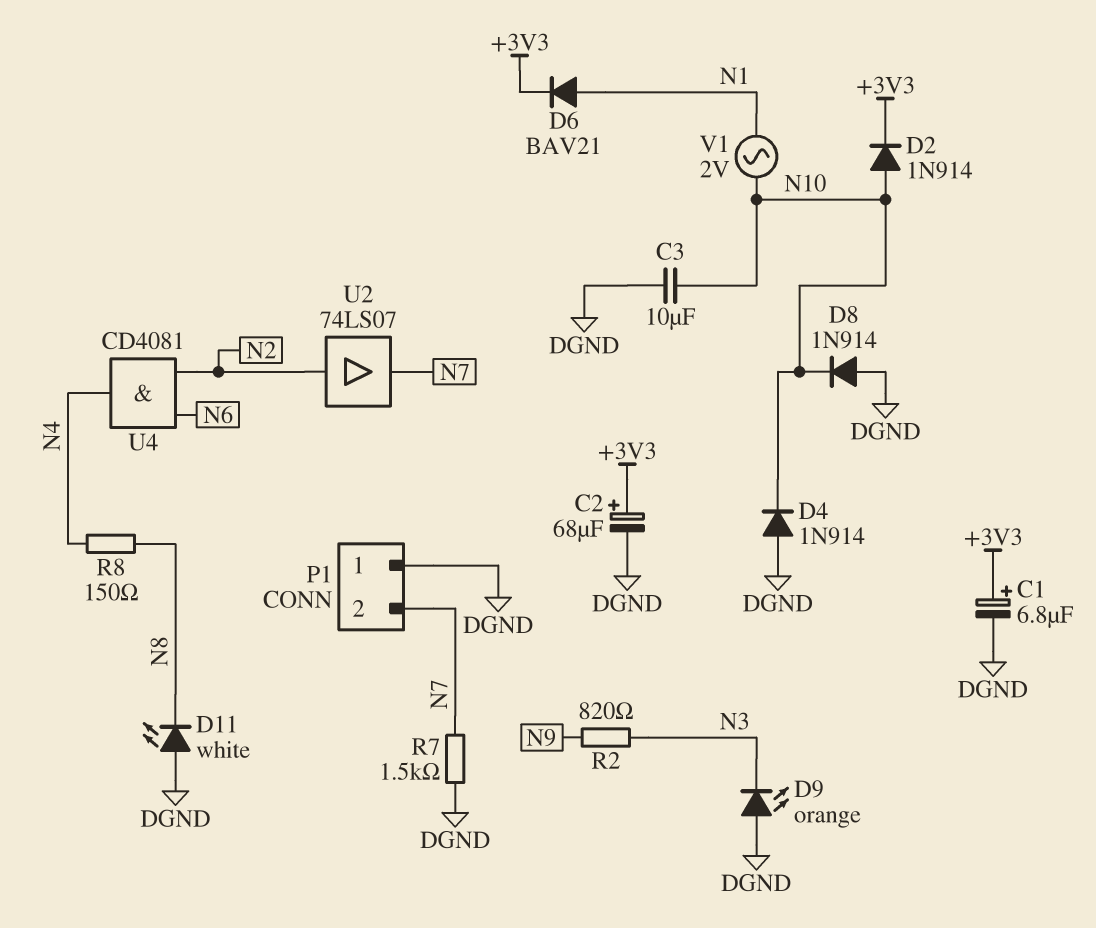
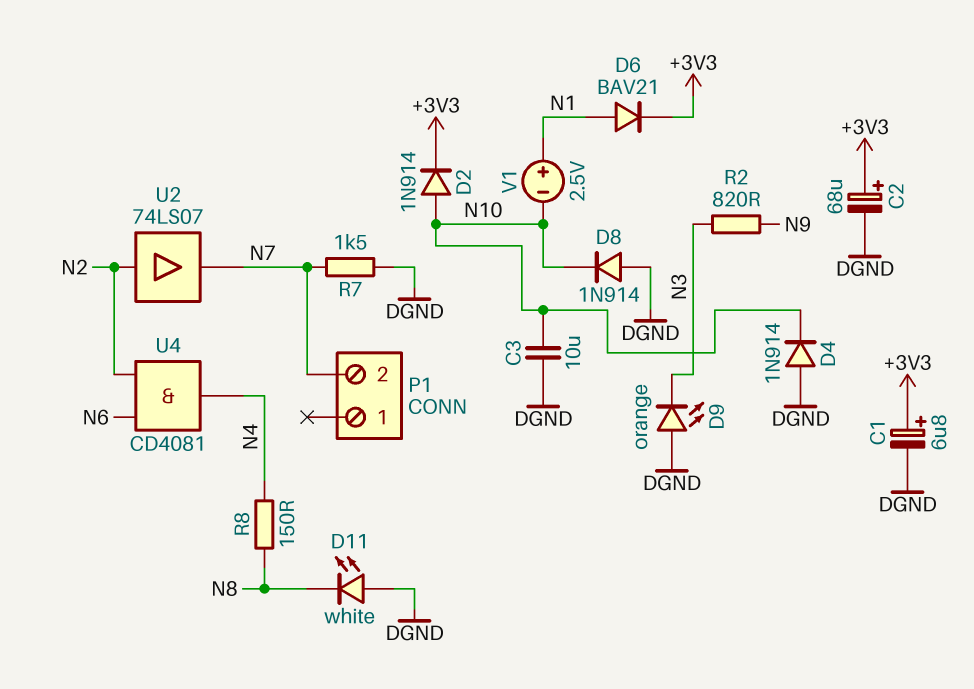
P1 pin 1: DGND -> none
V1: AC 2V (N1, N10) -> 2.5V (plus N1, minus N10)

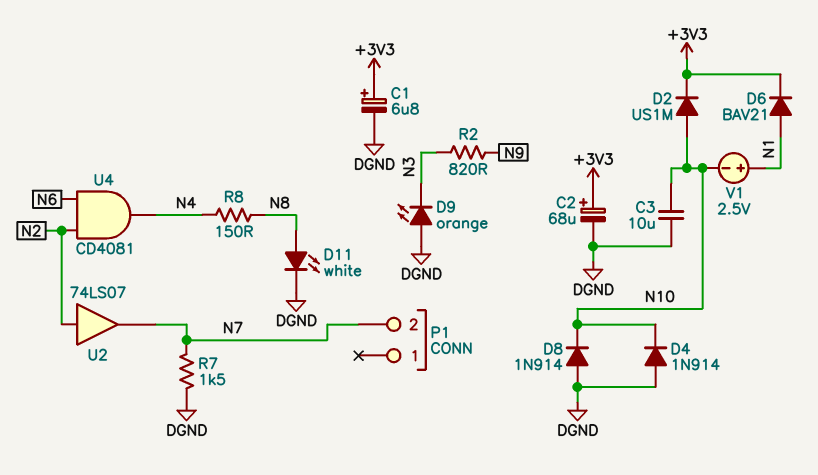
D2: diode 1N914 (A N10, K +3V3) -> diode US1M (A N10, K +3V3)
D11: LED white (A DGND, K N8) -> LED white (A N8, K DGND)

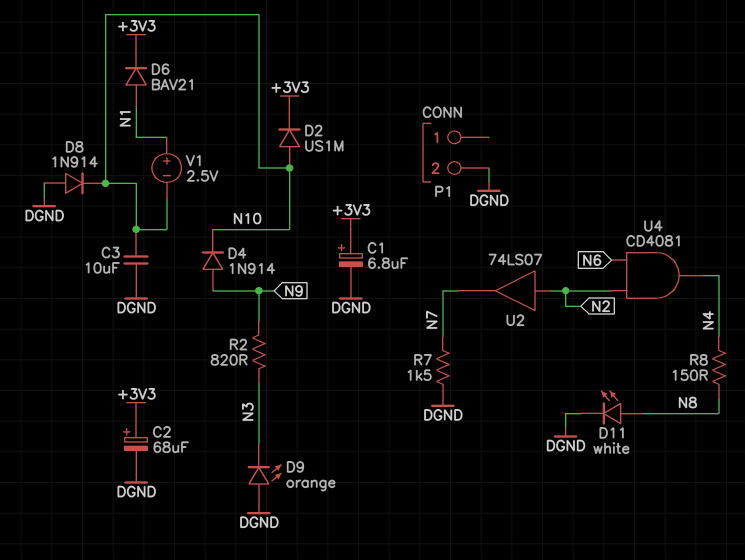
D4: diode 1N914 (A DGND, K N10) -> diode 1N914 (A N9, K N10)
P1 pin 2: N7 -> DGND

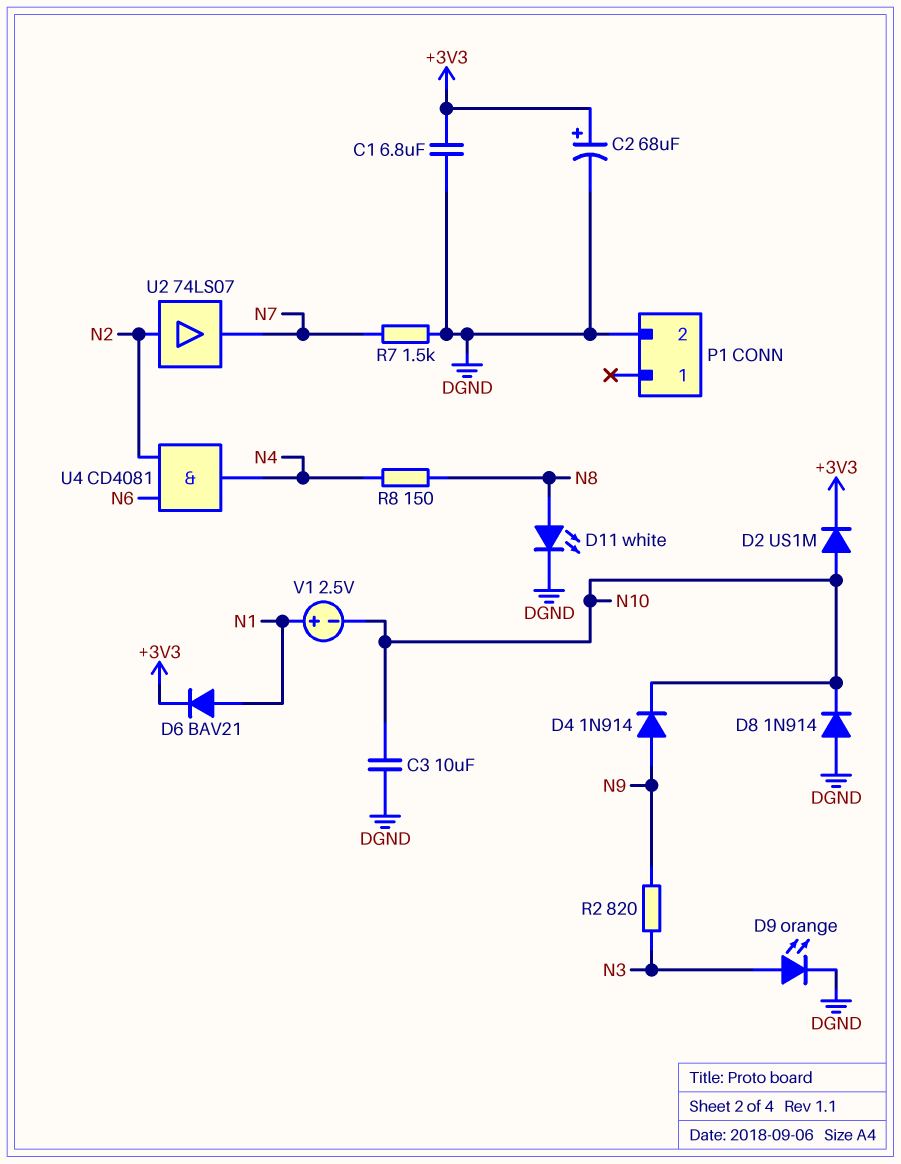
C1: 6.8uF (plus +3V3, minus DGND) -> 6.8uF (+3V3, DGND)
D9: LED orange (A DGND, K N3) -> LED orange (A N3, K DGND)

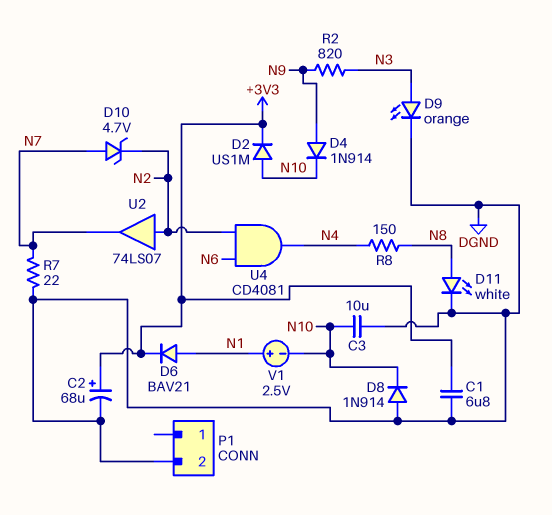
D10: none -> zener 4.7V (A N7, K N2)
R7: 1.5k (DGND, N7) -> 22 (DGND, N7)

